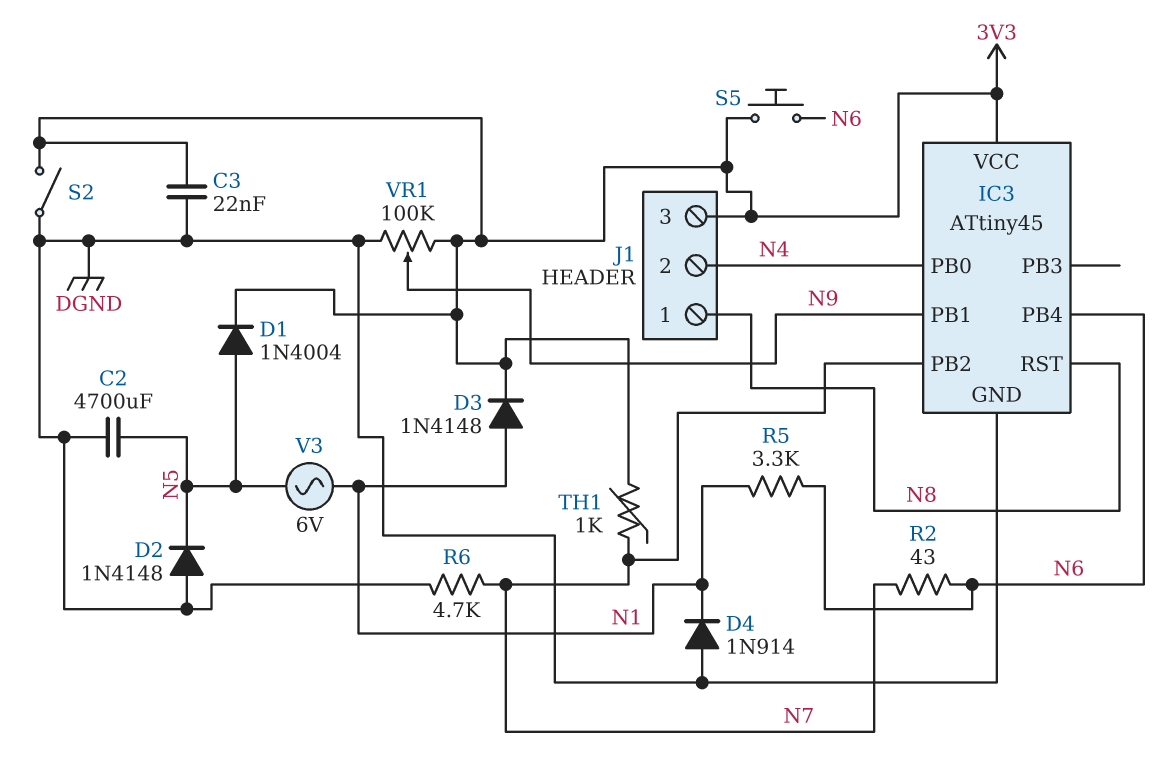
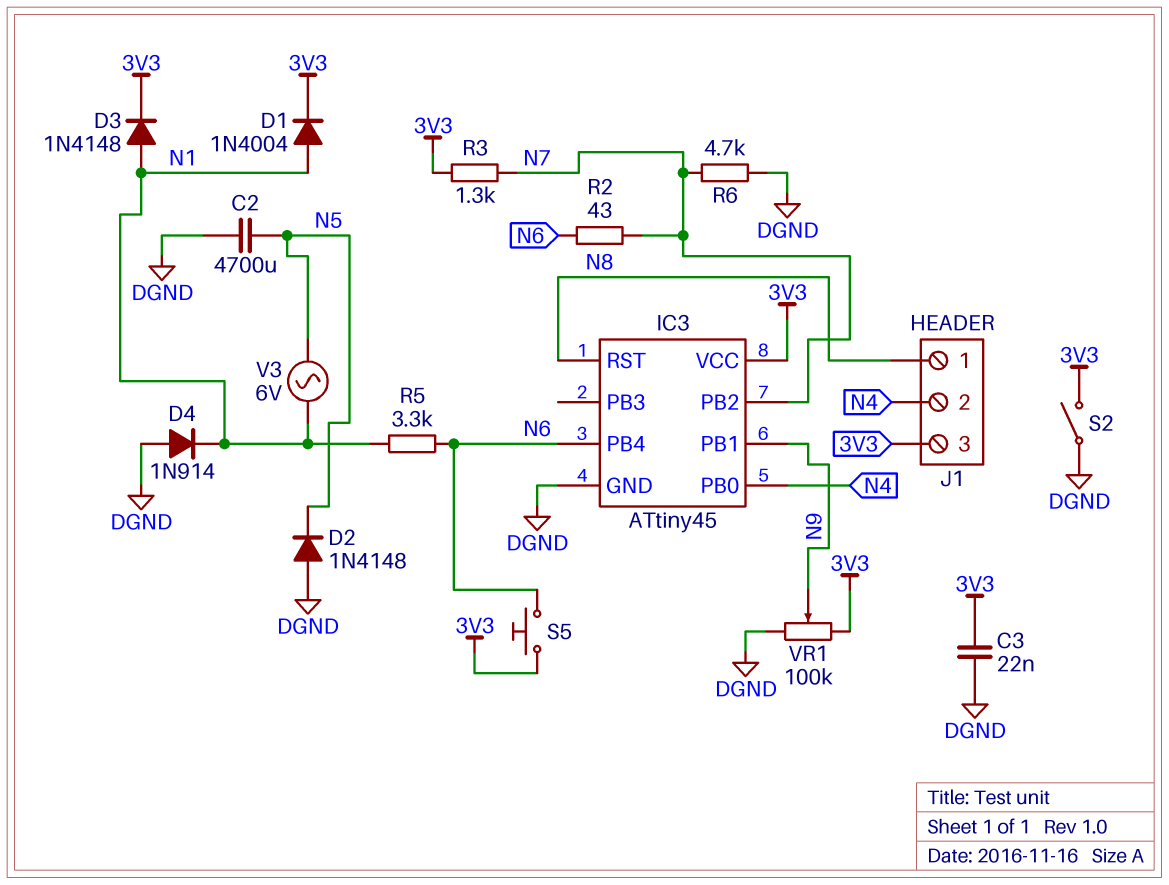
D1: diode 1N4004 (A N5, K 3V3) -> diode 1N4004 (A N1, K 3V3)
R3: none -> 1.3k (3V3, N7)
TH1: 1k (3V3, N7) -> none

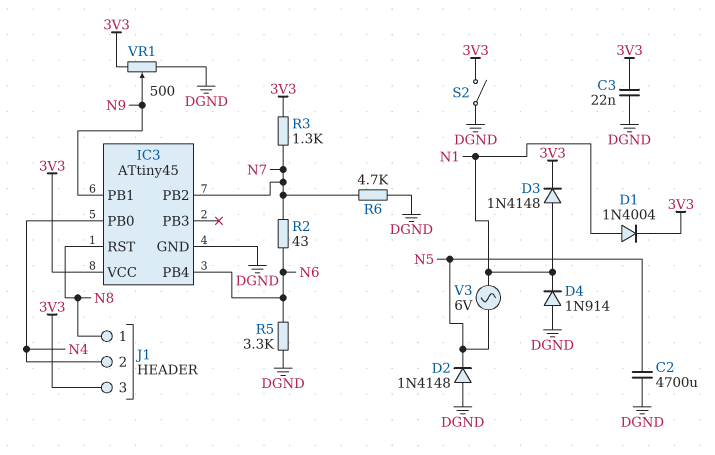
R5: 3.3k (N1, N6) -> 3.3k (DGND, N6)
S5: button (3V3, N6) -> none
VR1: 100k (3V3, DGND, wiper N9) -> 500 (3V3, DGND, wiper N9)

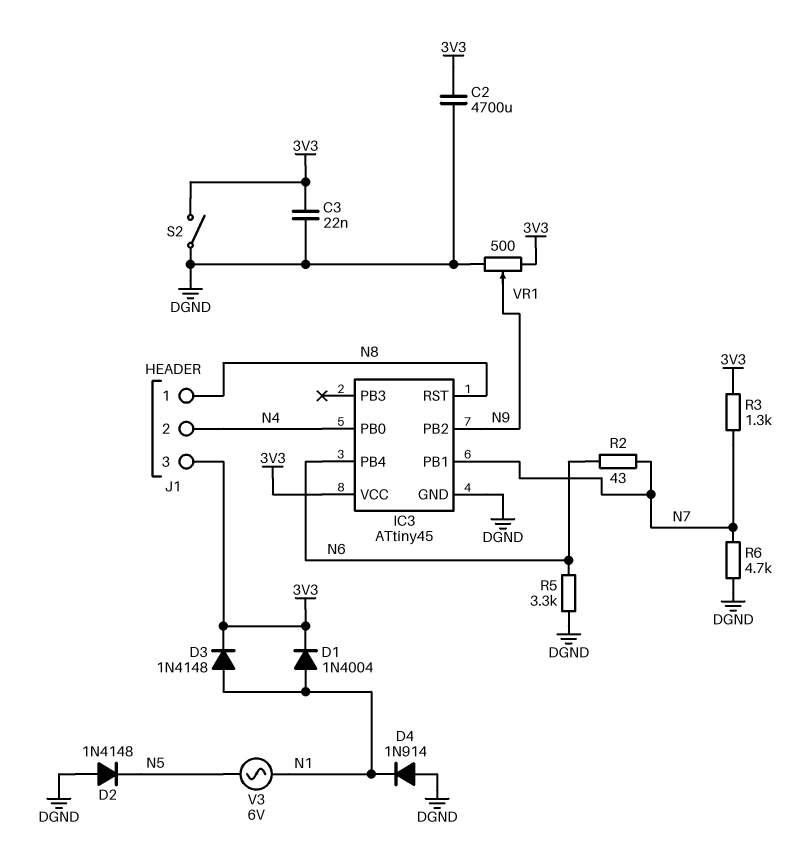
C2: 4700uF (DGND, N5) -> 4700uF (3V3, DGND)
IC3 pin PB1: N9 -> N7
IC3 pin PB2: N7 -> N9

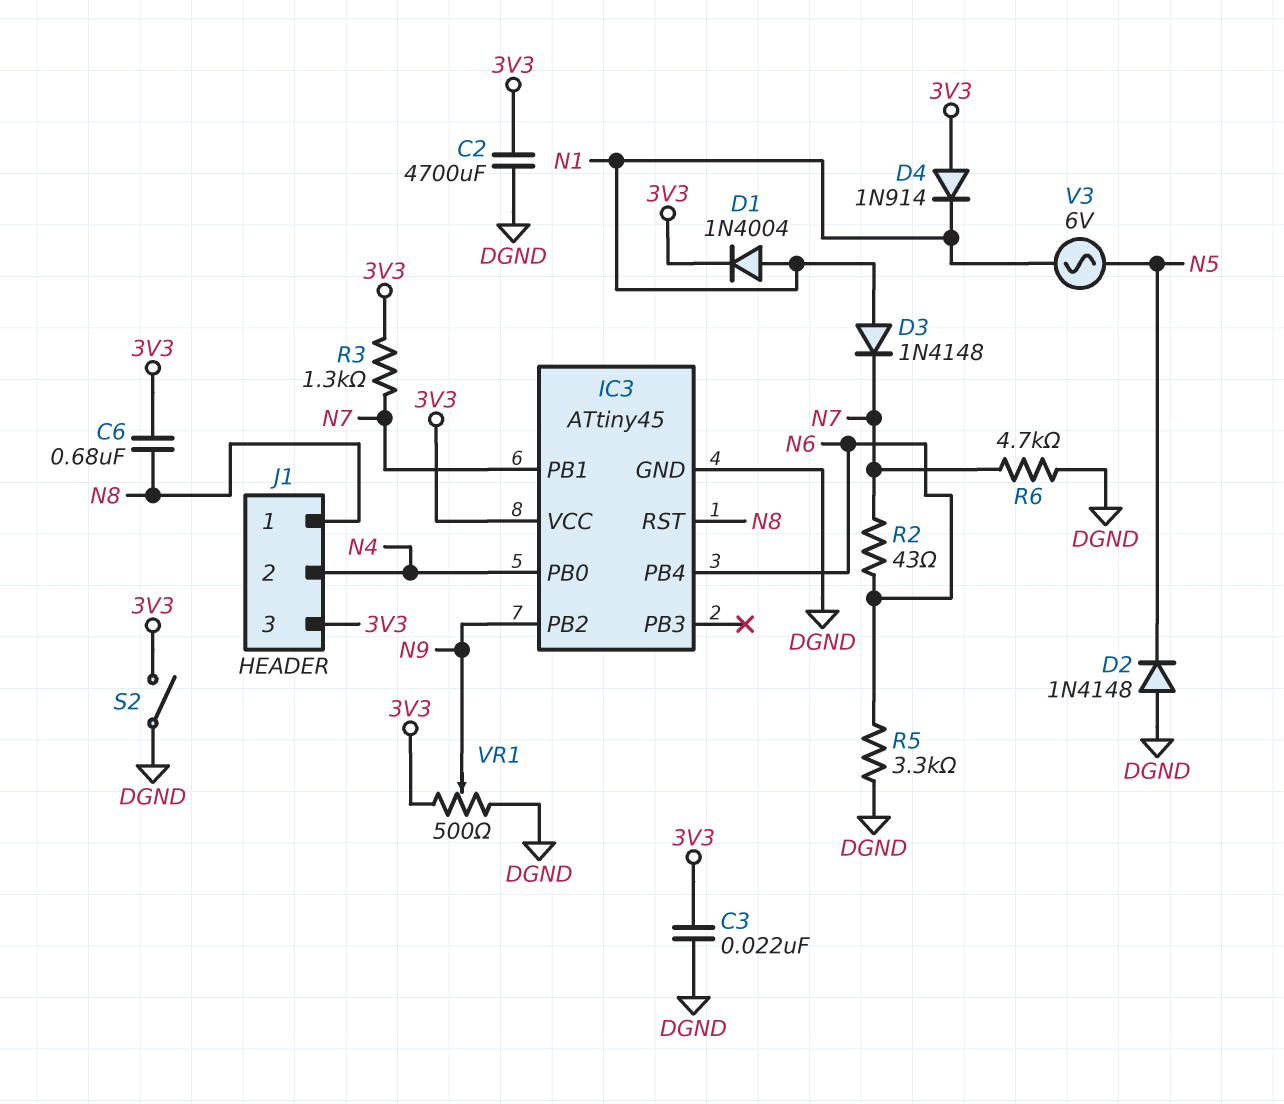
C6: none -> 680nF (3V3, N8)
D3: diode 1N4148 (A N1, K 3V3) -> diode 1N4148 (A N1, K N7)
D4: diode 1N914 (A DGND, K N1) -> diode 1N914 (A 3V3, K N1)

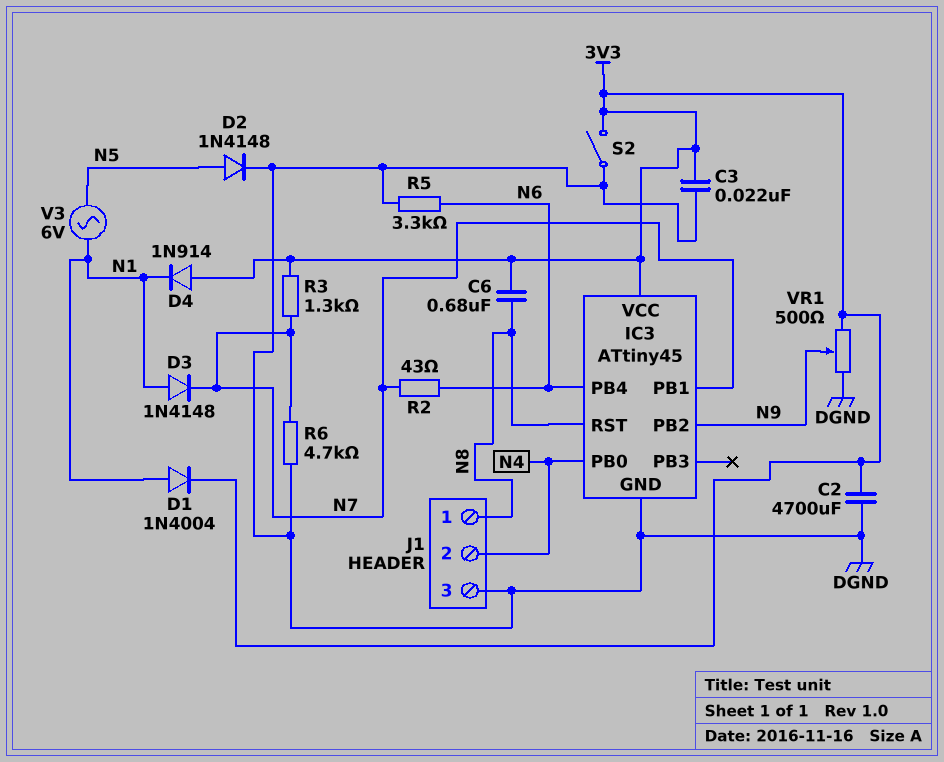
D2: diode 1N4148 (A DGND, K N5) -> diode 1N4148 (A N5, K DGND)
J1 pin 3: 3V3 -> DGND

